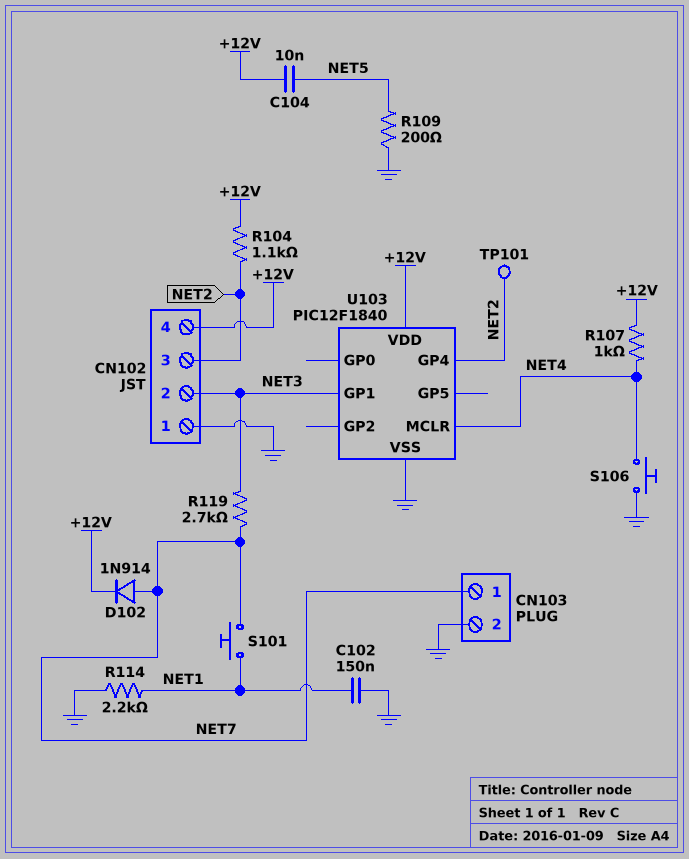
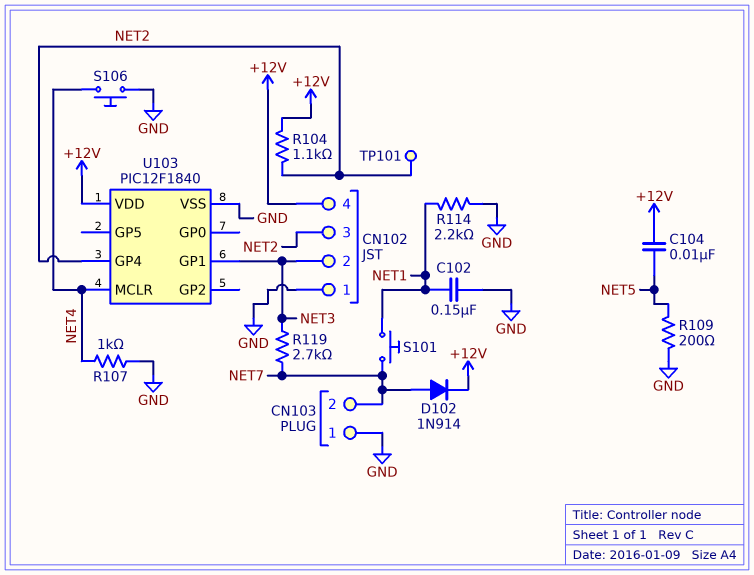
CN103 pin 1: NET7 -> GND
CN103 pin 2: GND -> NET7
R107: 1k (+12V, NET4) -> 1k (GND, NET4)

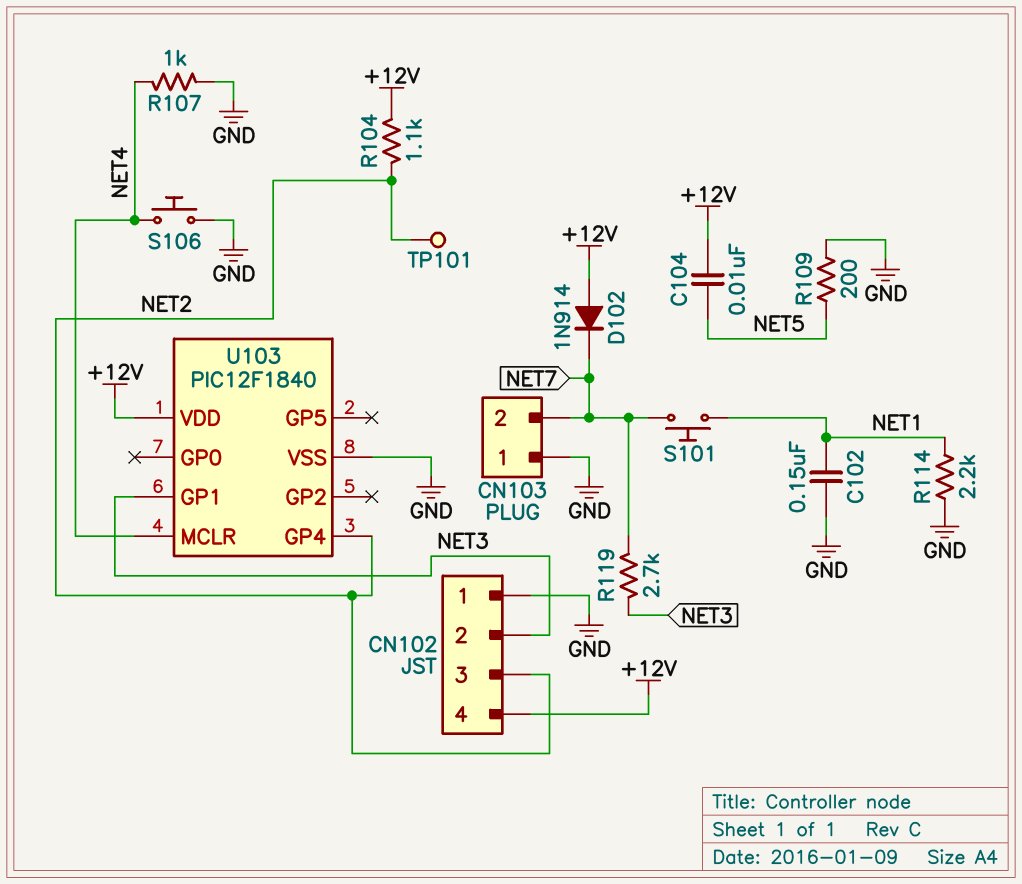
D102: diode 1N914 (A NET7, K +12V) -> diode 1N914 (A +12V, K NET7)

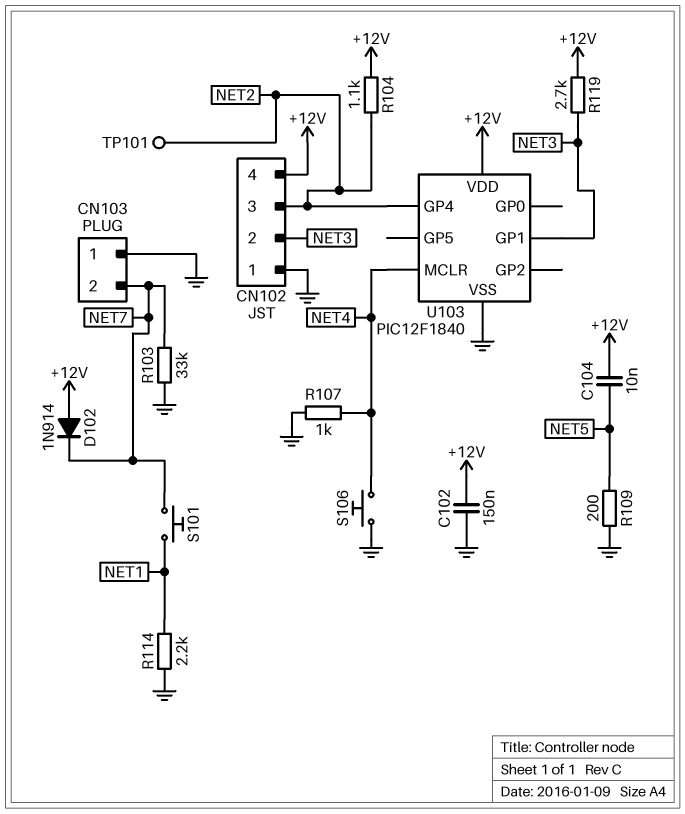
C102: 150nF (GND, NET1) -> 150nF (+12V, GND)
R103: none -> 33k (GND, NET7)
R119: 2.7k (NET3, NET7) -> 2.7k (+12V, NET3)

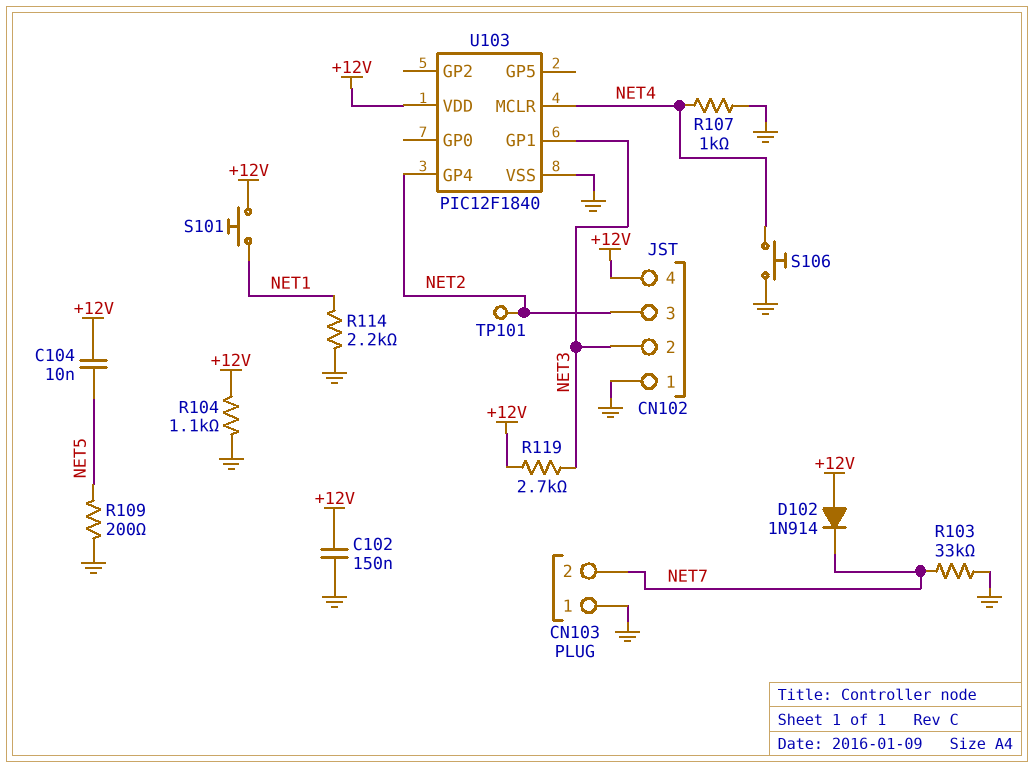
R104: 1.1k (+12V, NET2) -> 1.1k (+12V, GND)
S101: button (NET1, NET7) -> button (+12V, NET1)

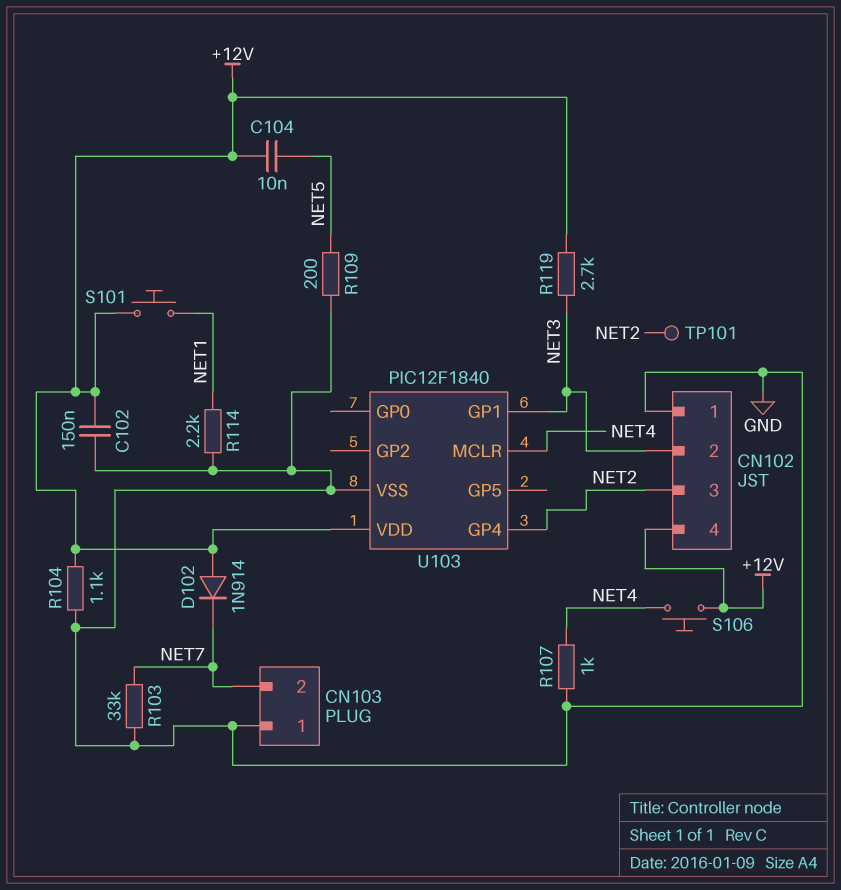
S106: button (GND, NET4) -> button (+12V, NET4)

